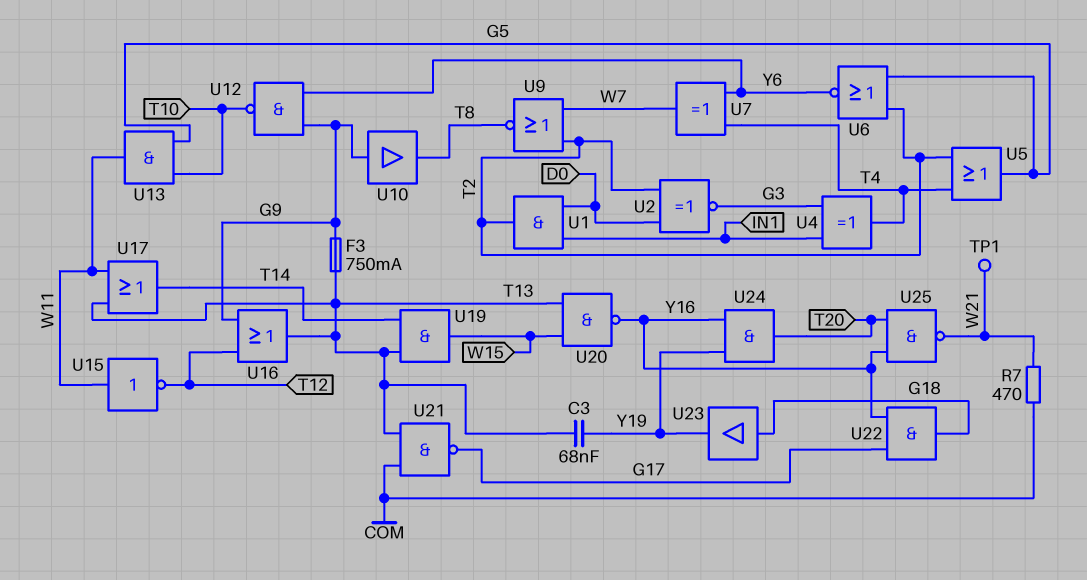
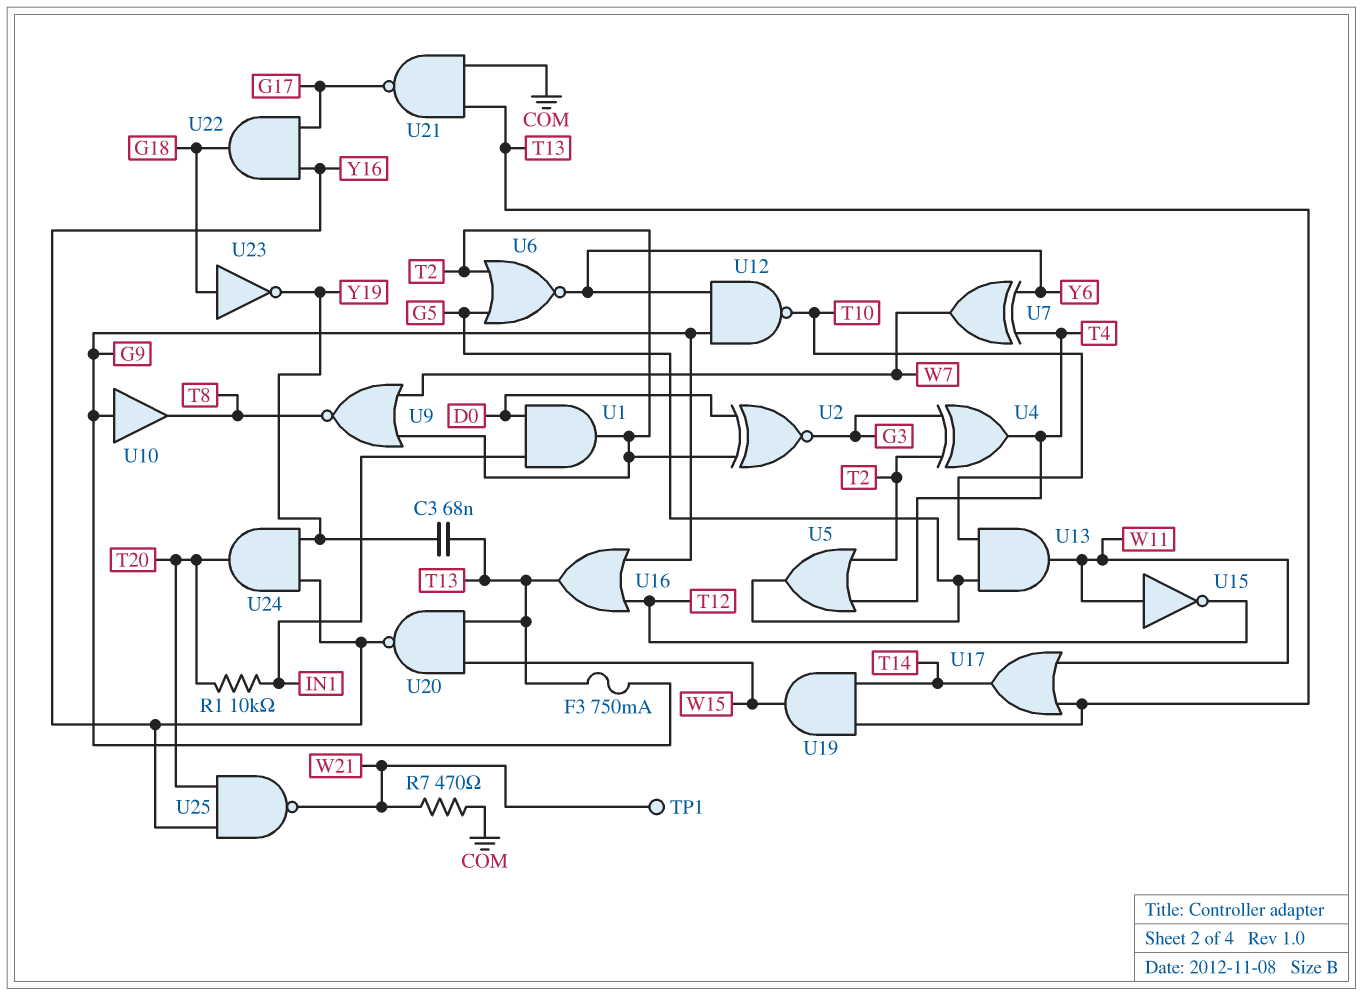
R1: none -> 10k (IN1, T20)
U4: XOR (in G3, in IN1, out T4) -> XOR (in G3, in T2, out T4)
U23: buffer (in G18, out Y19) -> NOT (in G18, out Y19)

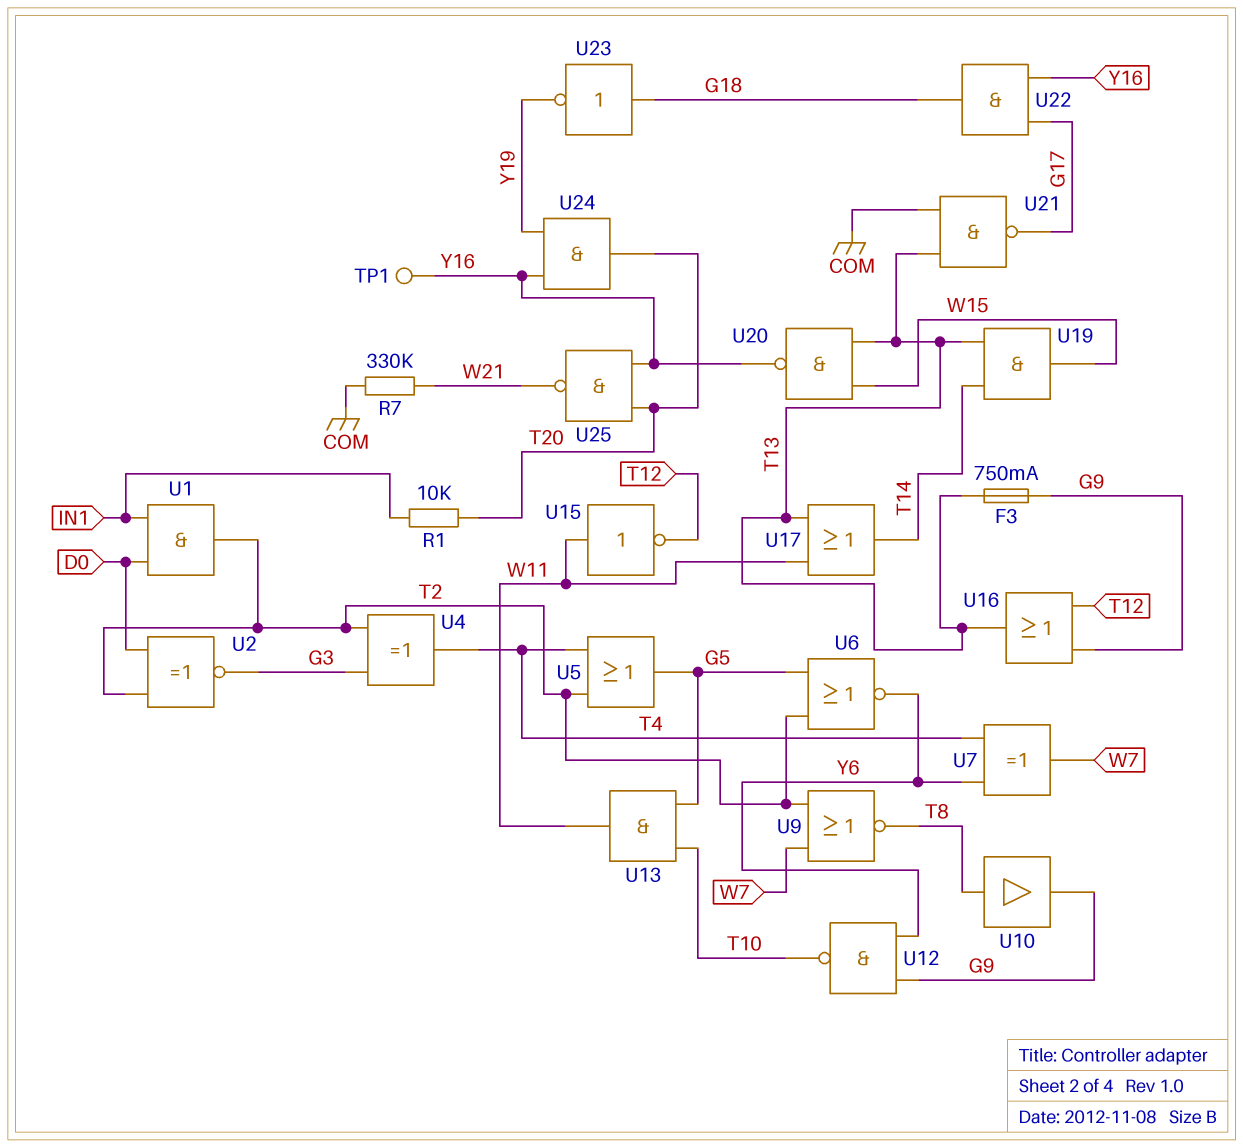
C3: 68nF (T13, Y19) -> none
R7: 470 (COM, W21) -> 330k (COM, W21)
TP1: test point (W21) -> test point (Y16)
U10: buffer (in G9, out T8) -> buffer (in T8, out G9)

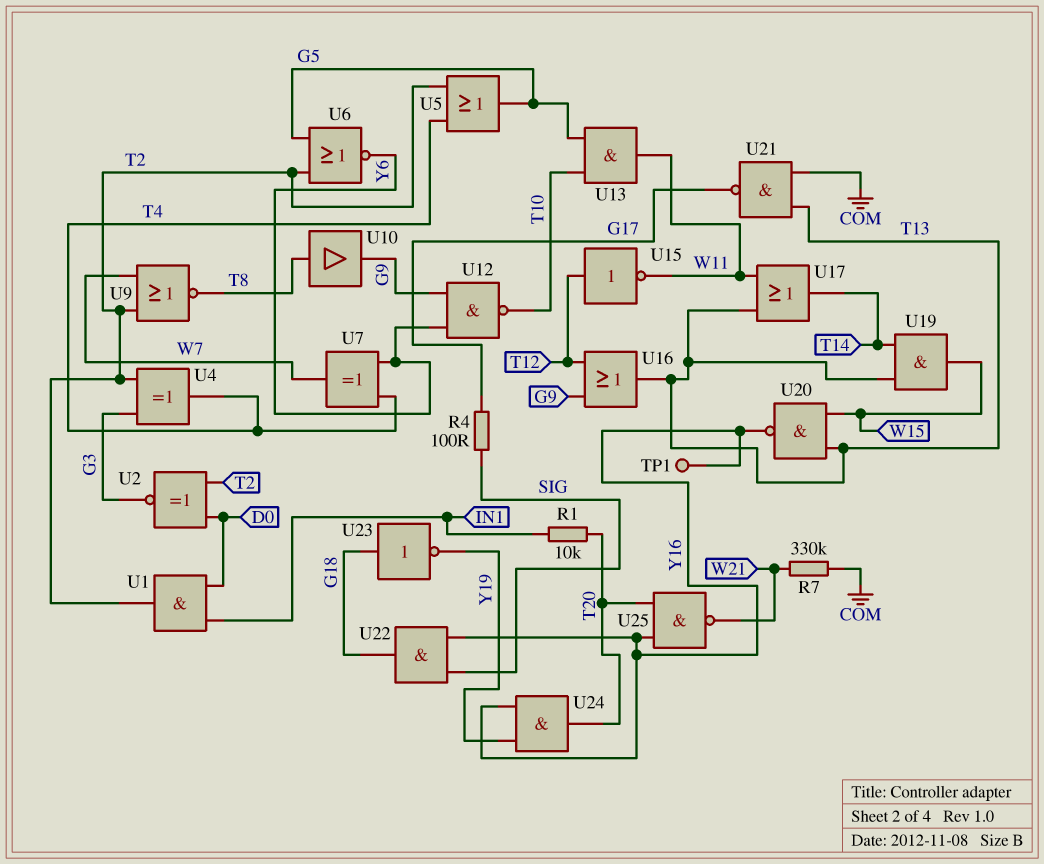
F3: 750mA (G9, T13) -> none
R4: none -> 100 (G17, SIG)
U15: NOT (in W11, out T12) -> NOT (in T12, out W11)
U22: AND (in G17, in Y16, out G18) -> AND (in SIG, in Y16, out G18)

